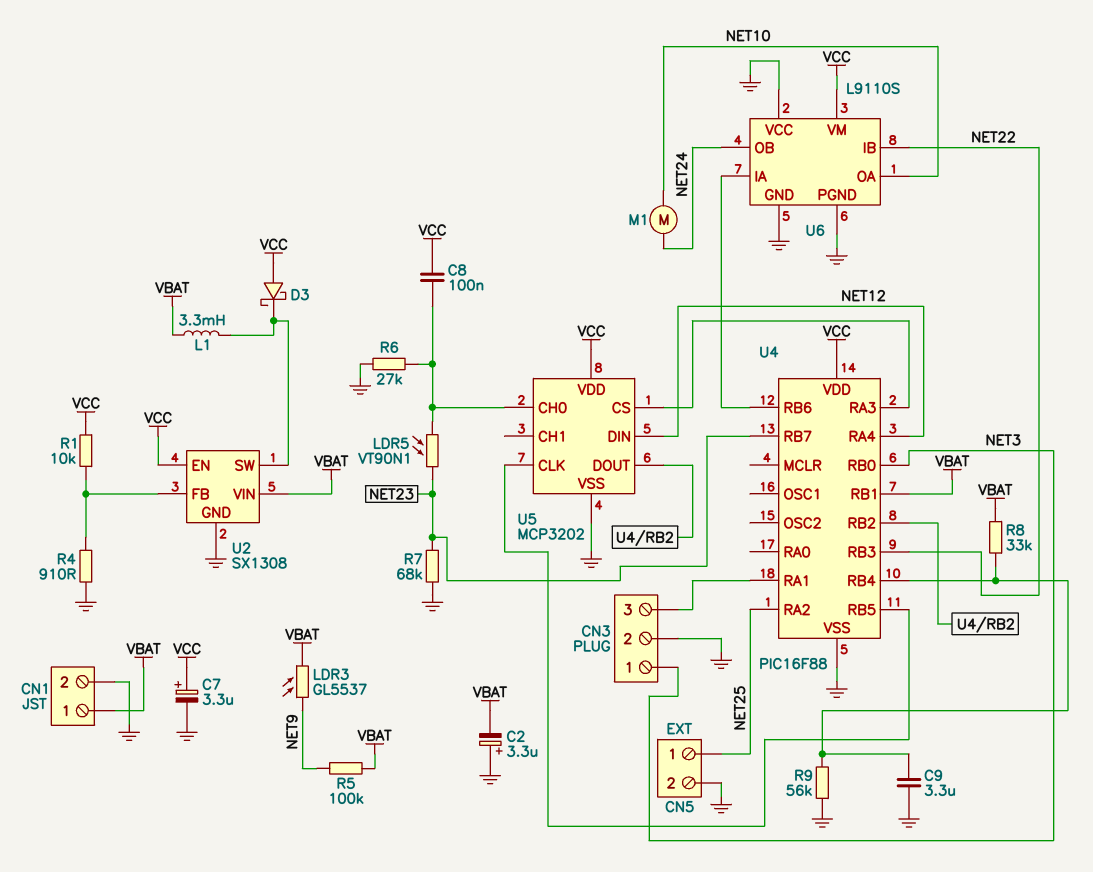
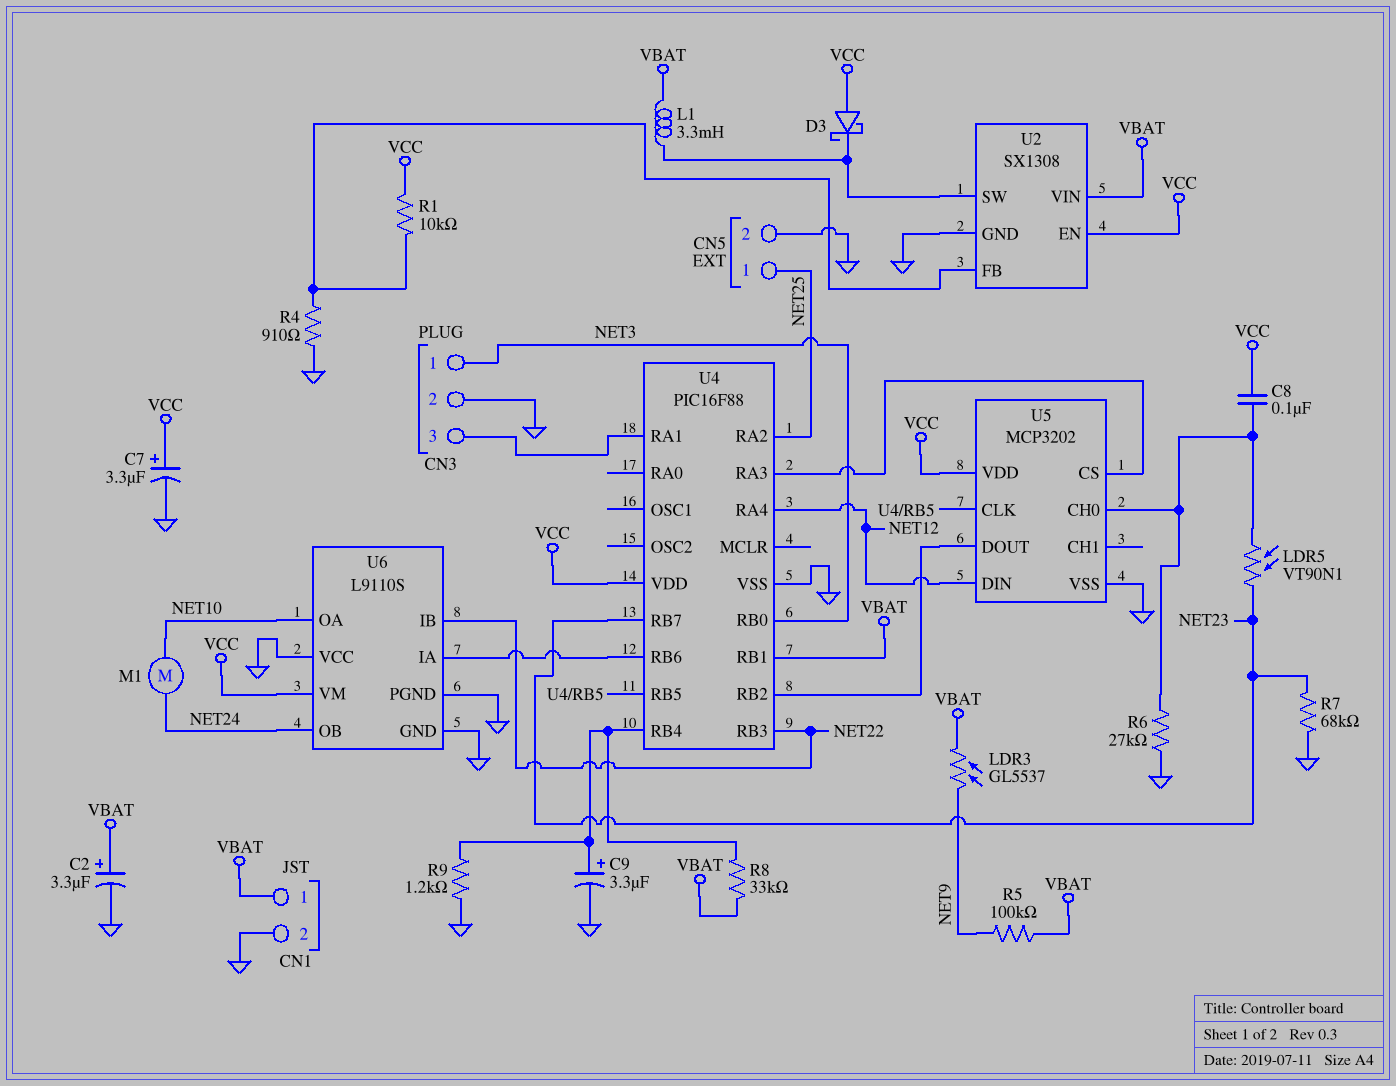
C2: 3.3uF (plus GND, minus VBAT) -> 3.3uF (plus VBAT, minus GND)
C9: 3.3uF (GND, U4/RB4) -> 3.3uF (plus U4/RB4, minus GND)
R9: 56k (GND, U4/RB4) -> 1.2k (GND, U4/RB4)

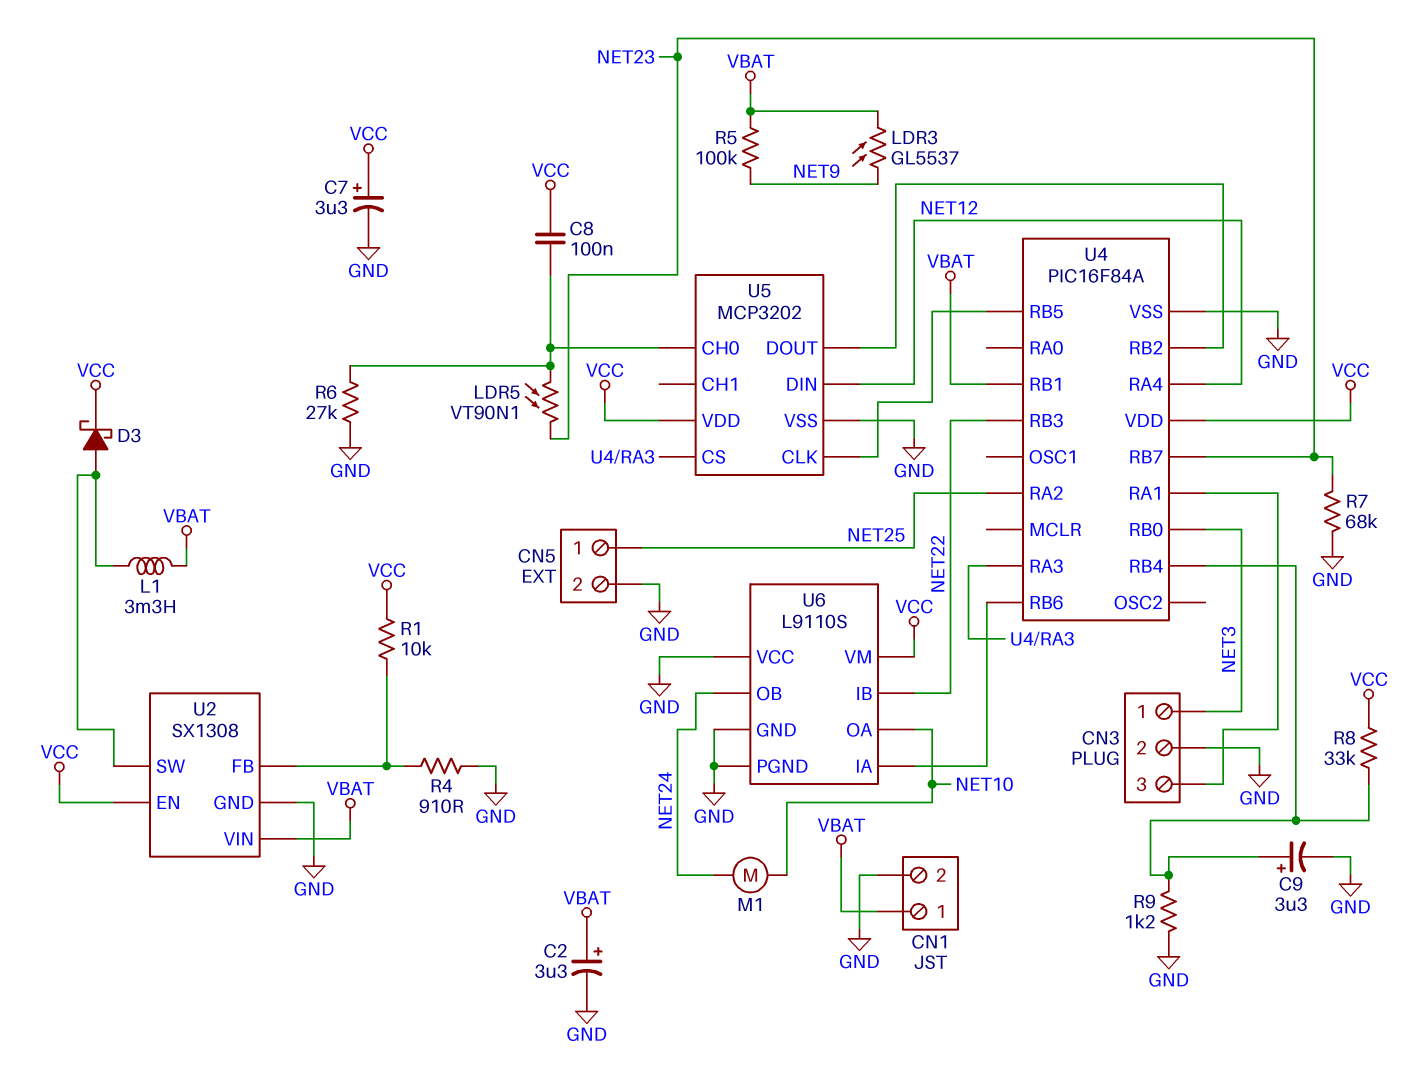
D3: schottky (A VCC, K U2/SW) -> schottky (A U2/SW, K VCC)
R8: 33k (U4/RB4, VBAT) -> 33k (U4/RB4, VCC)
U4: PIC16F88 -> PIC16F84A

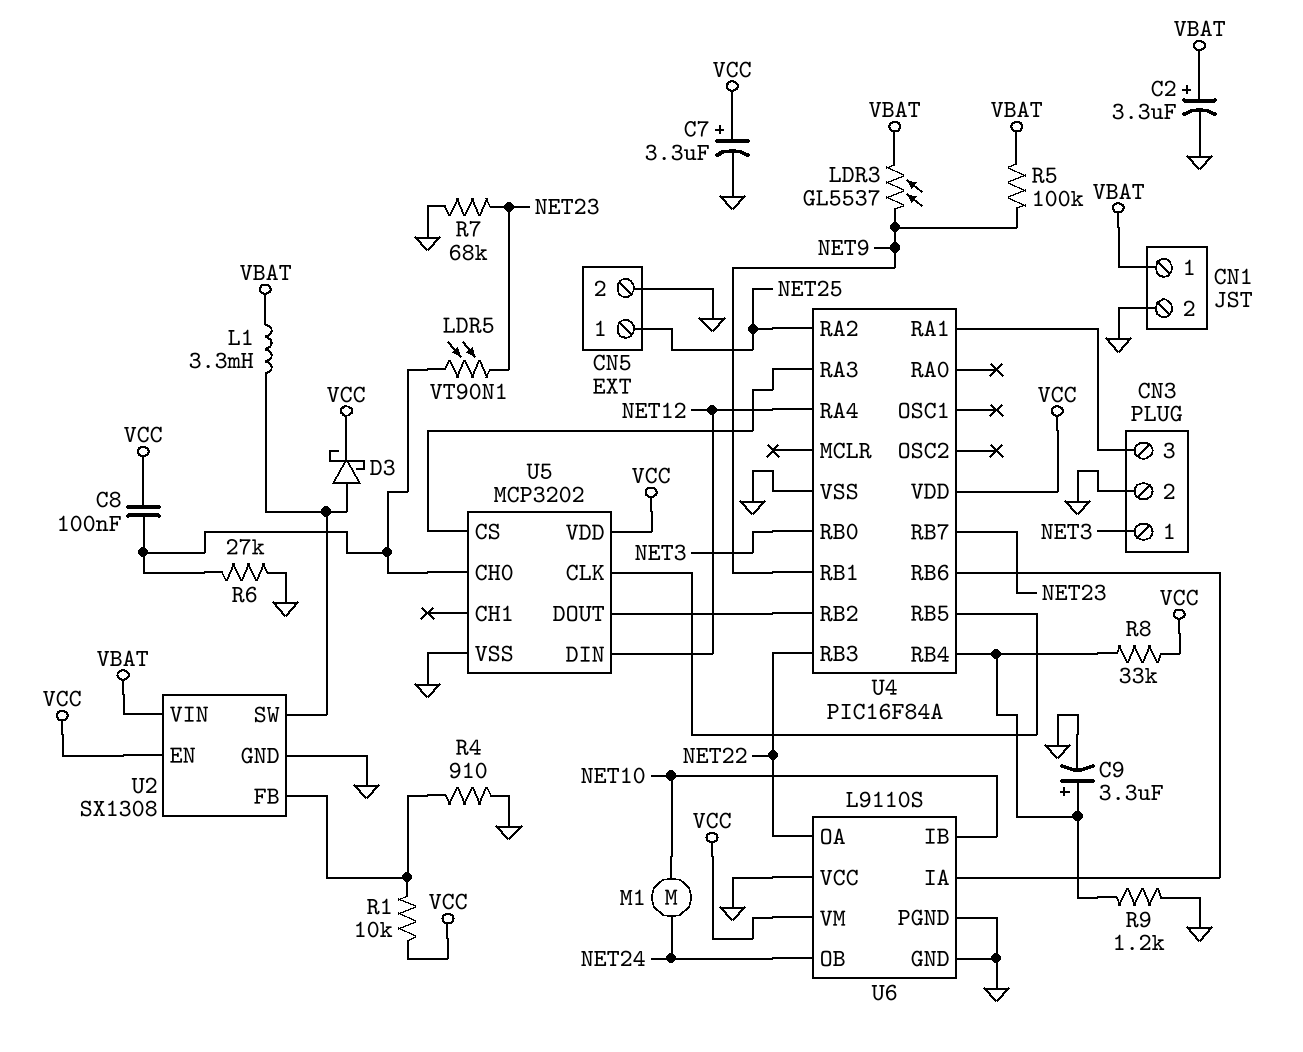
U4 pin RB1: VBAT -> NET9
U6 pin IB: NET22 -> NET10
U6 pin OA: NET10 -> NET22

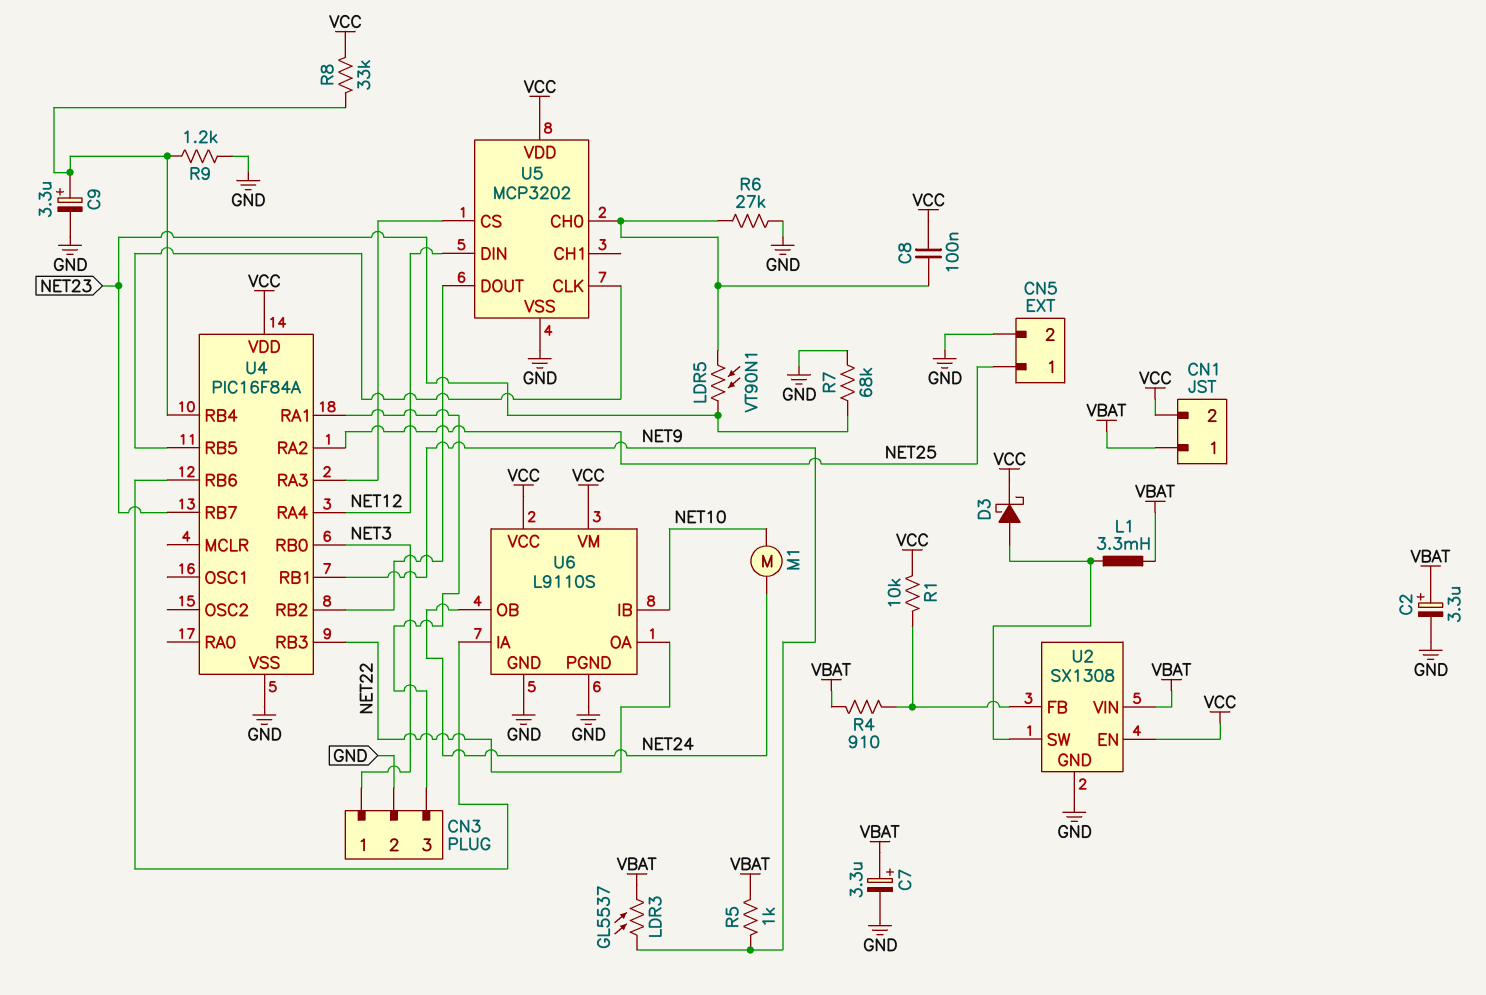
C7: 3.3uF (plus VCC, minus GND) -> 3.3uF (plus VBAT, minus GND)
CN1 pin 2: GND -> VCC
R4: 910 (GND, U2/FB) -> 910 (U2/FB, VBAT)
R5: 100k (NET9, VBAT) -> 1k (NET9, VBAT)
U6 pin VCC: GND -> VCC

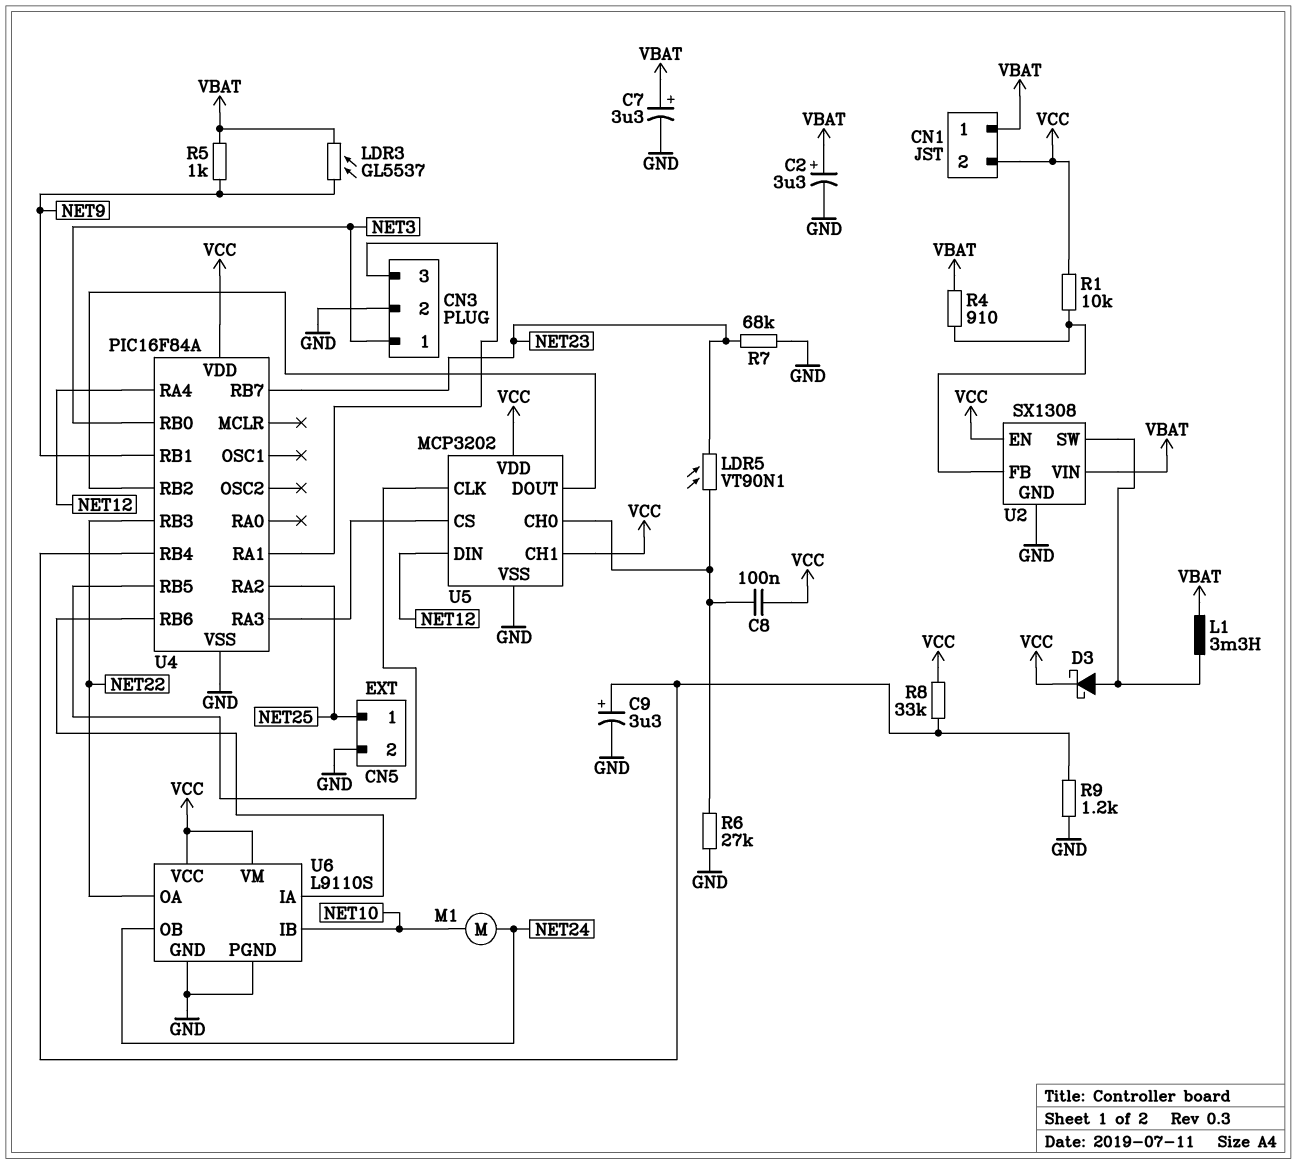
U5 pin CH1: none -> VCC

